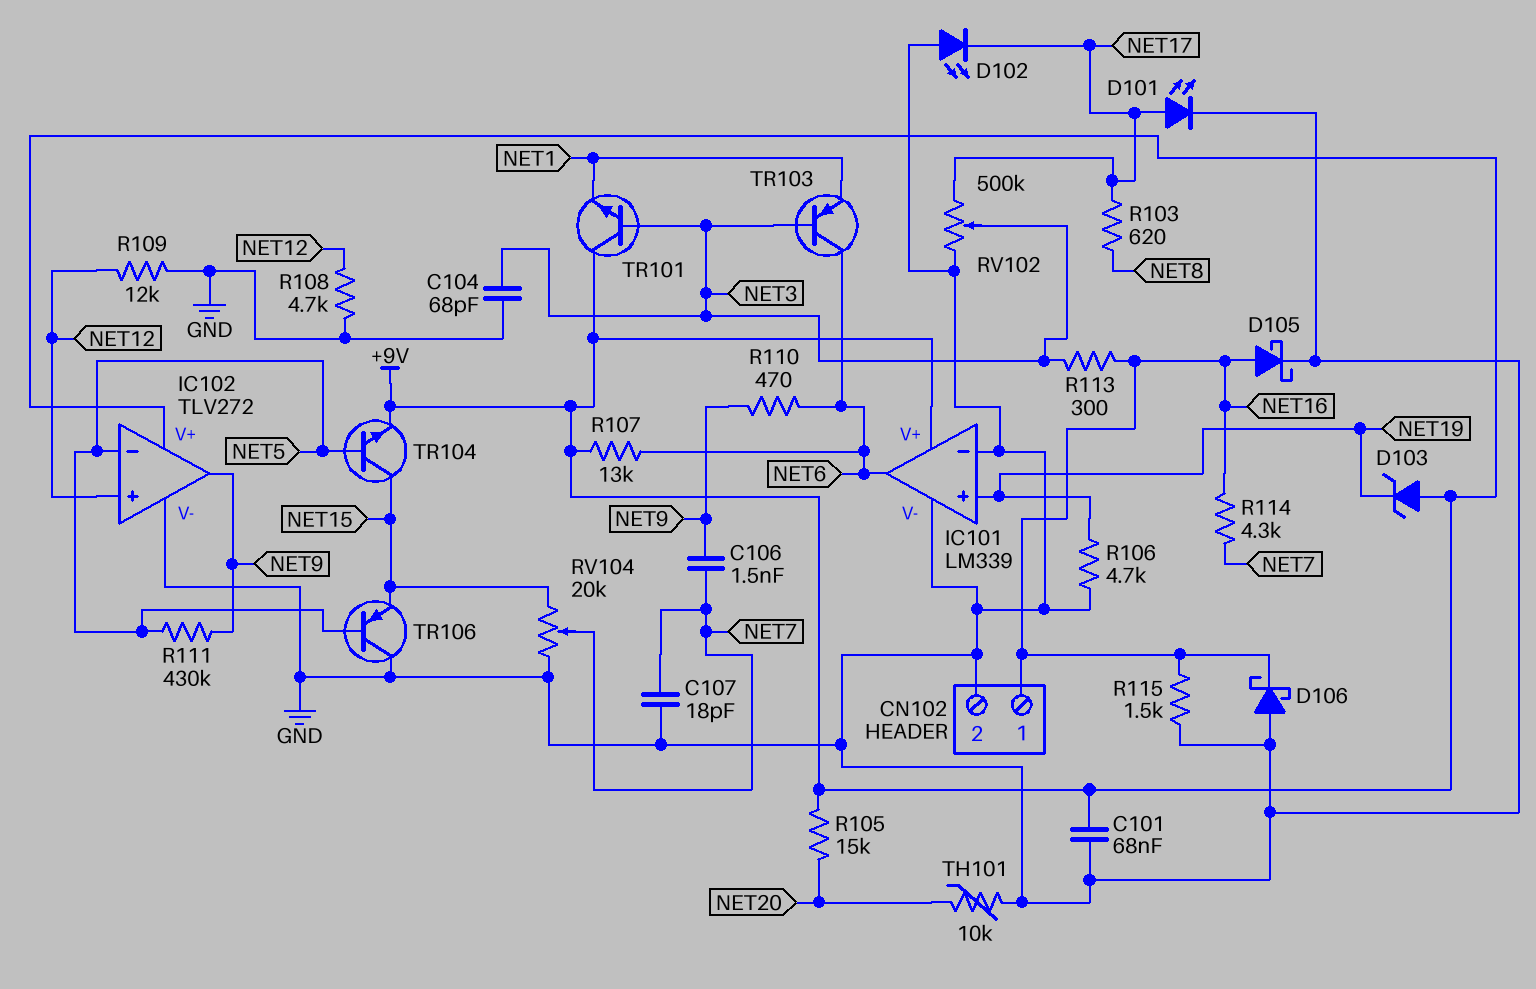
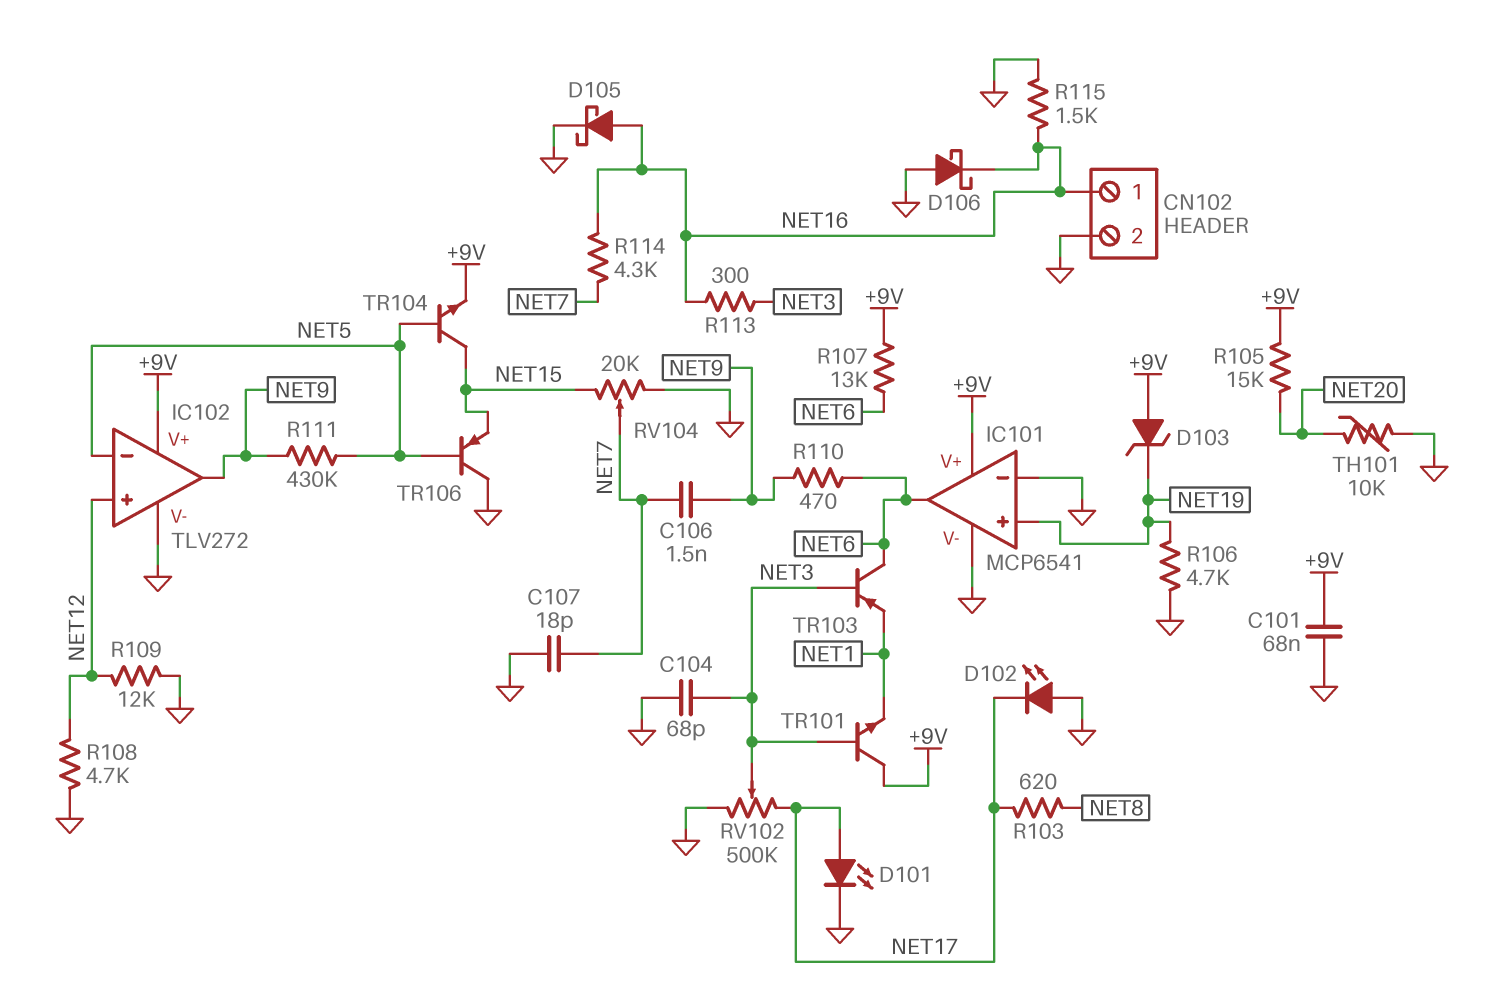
IC101: LM339 -> MCP6541

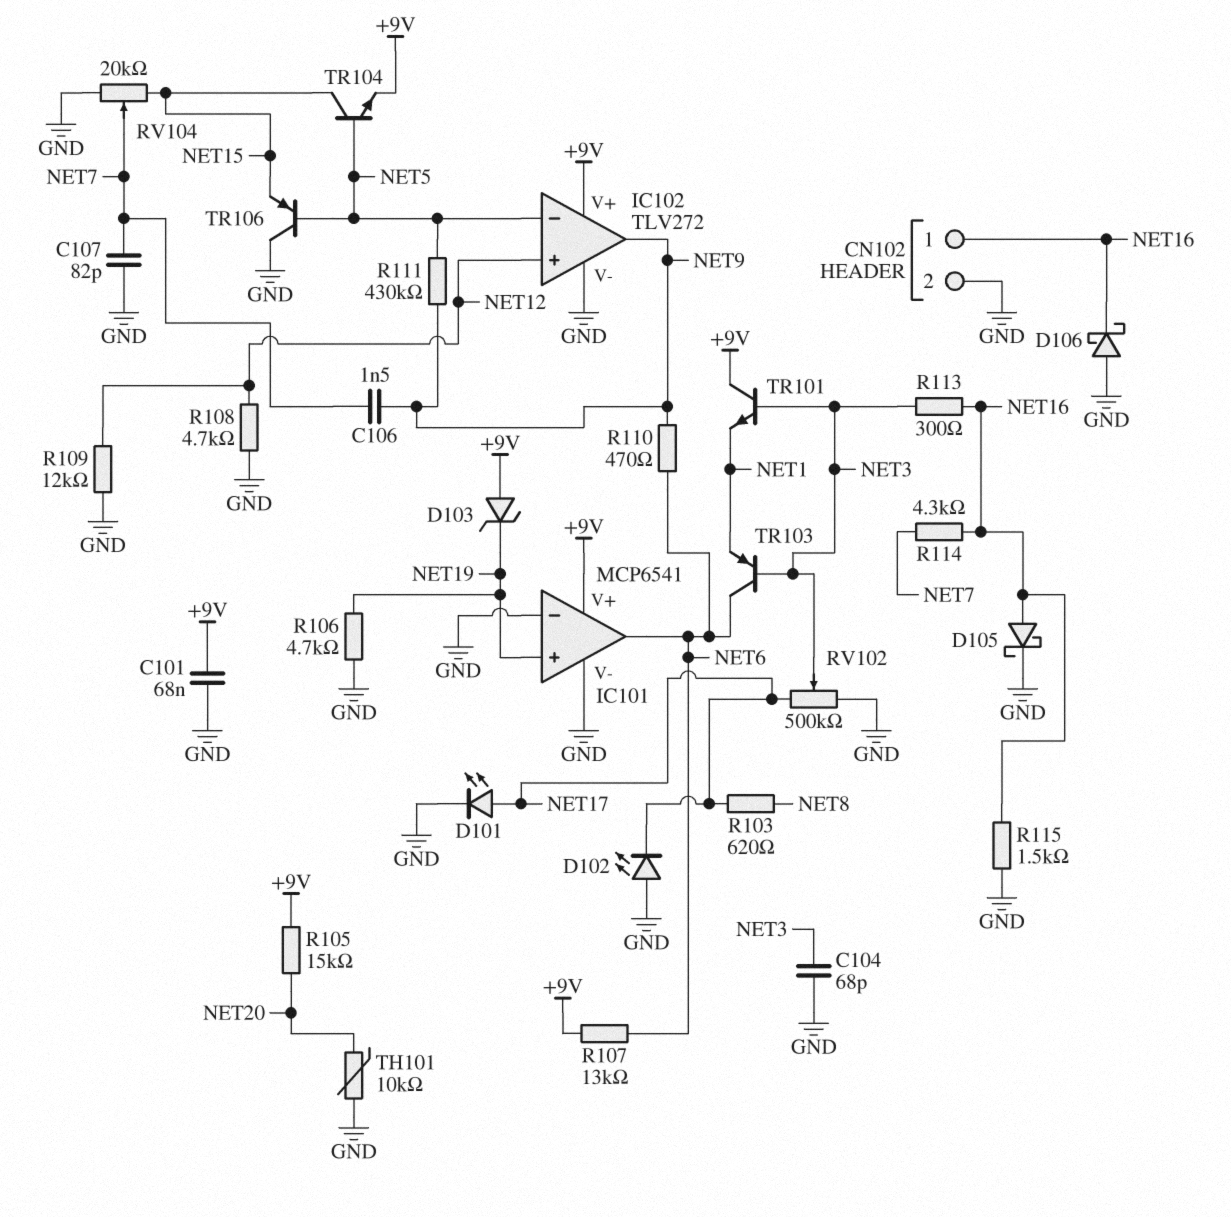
C107: 18pF (GND, NET7) -> 82pF (GND, NET7)

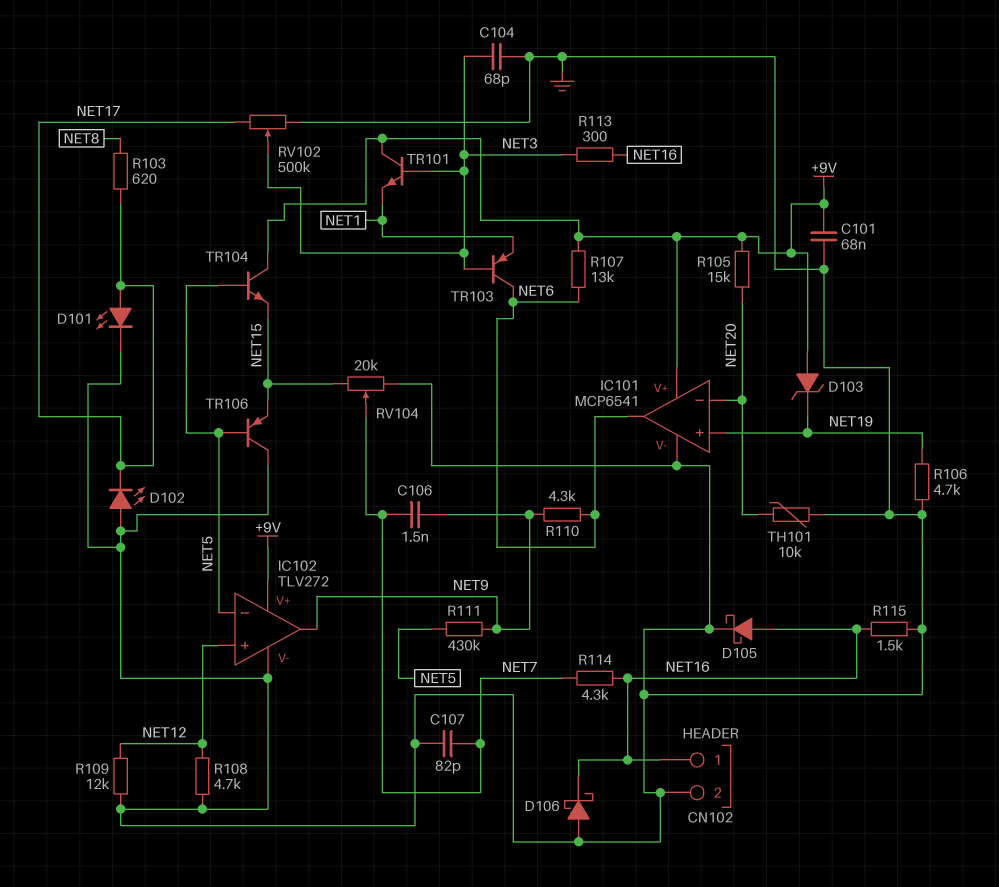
IC101 pin in-: GND -> NET20
R110: 470 (NET6, NET9) -> 4.3k (NET6, NET9)
TR104: NPN (B NET5, C NET15, E +9V) -> NPN (B NET5, C +9V, E NET15)

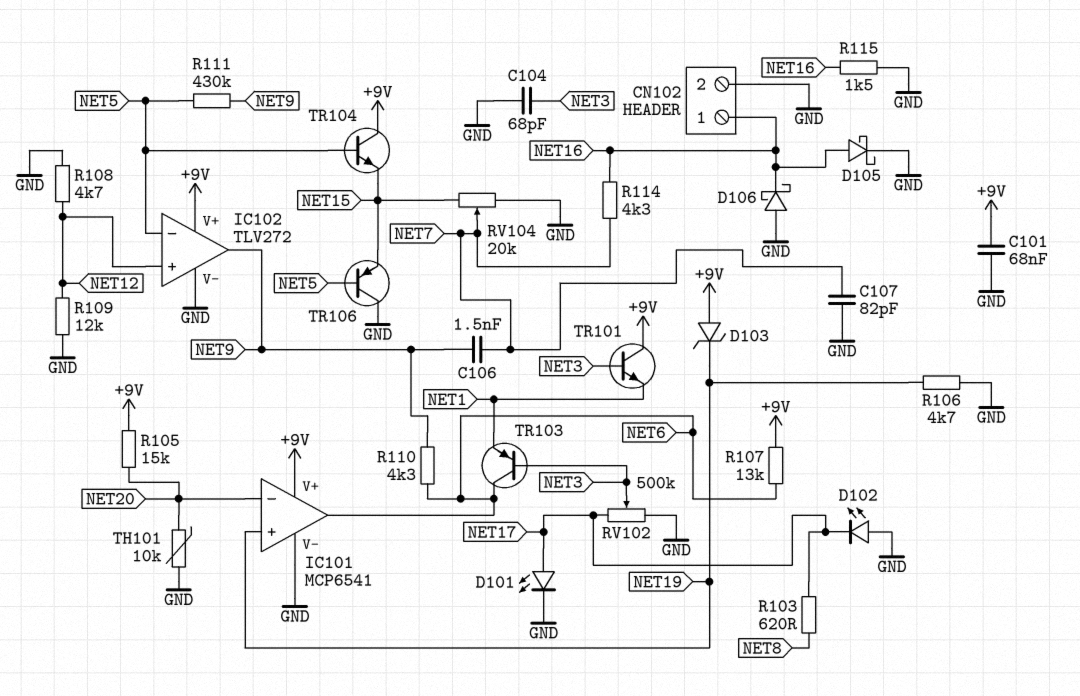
R113: 300 (NET3, NET16) -> none

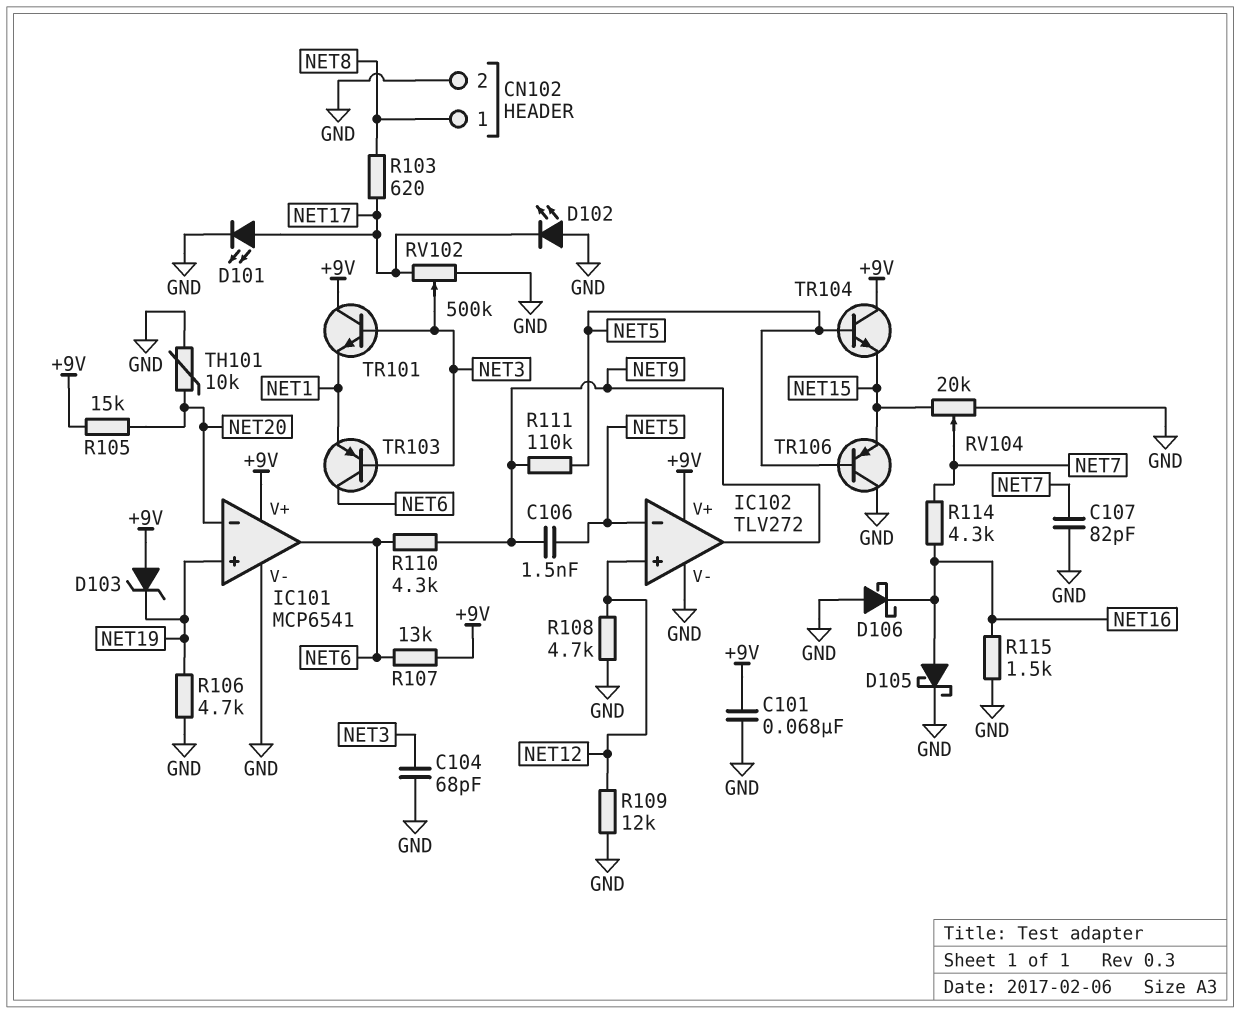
C106: 1.5nF (NET7, NET9) -> 1.5nF (NET5, NET9)
CN102 pin 1: NET16 -> NET8
R111: 430k (NET5, NET9) -> 110k (NET5, NET9)

